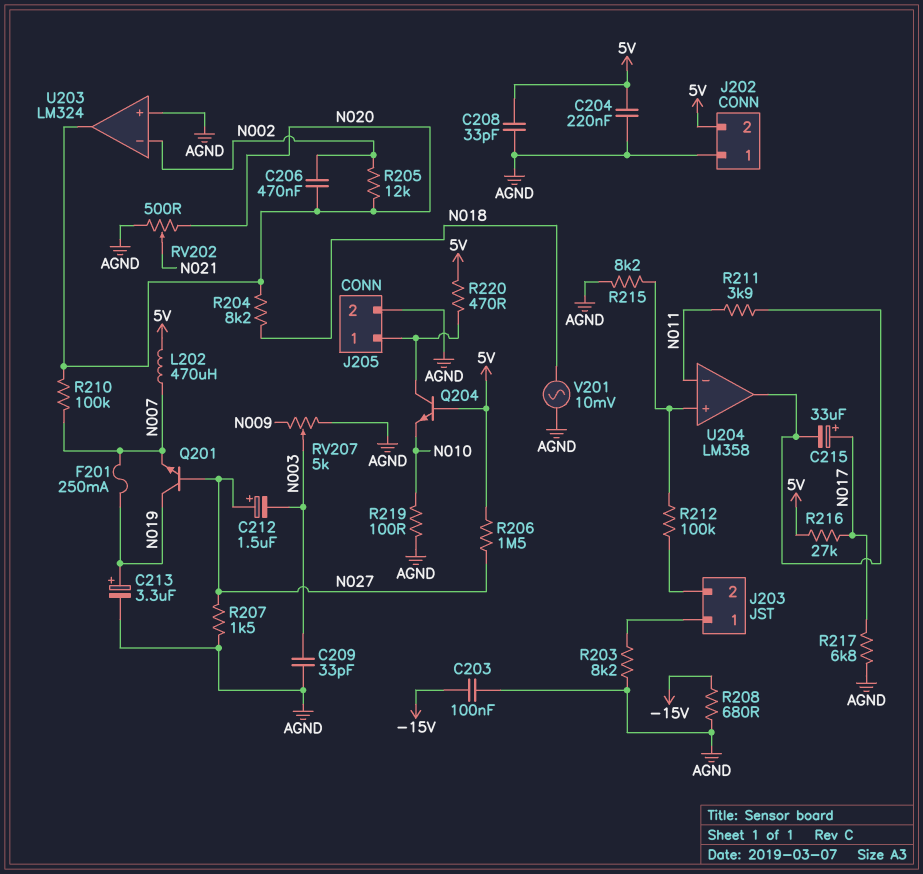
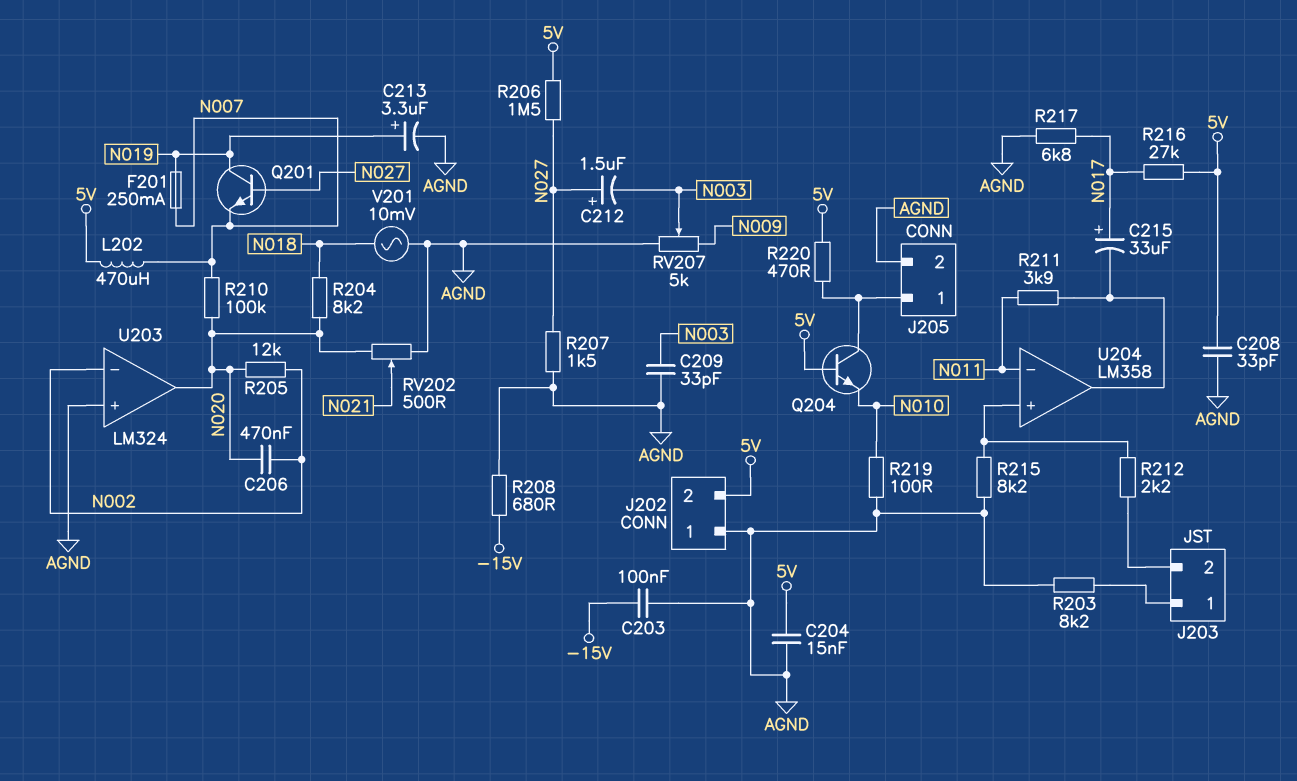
C204: 220nF (5V, AGND) -> 15nF (5V, AGND)
R212: 100k (J203/2, U204/in+) -> 2.2k (J203/2, U204/in+)

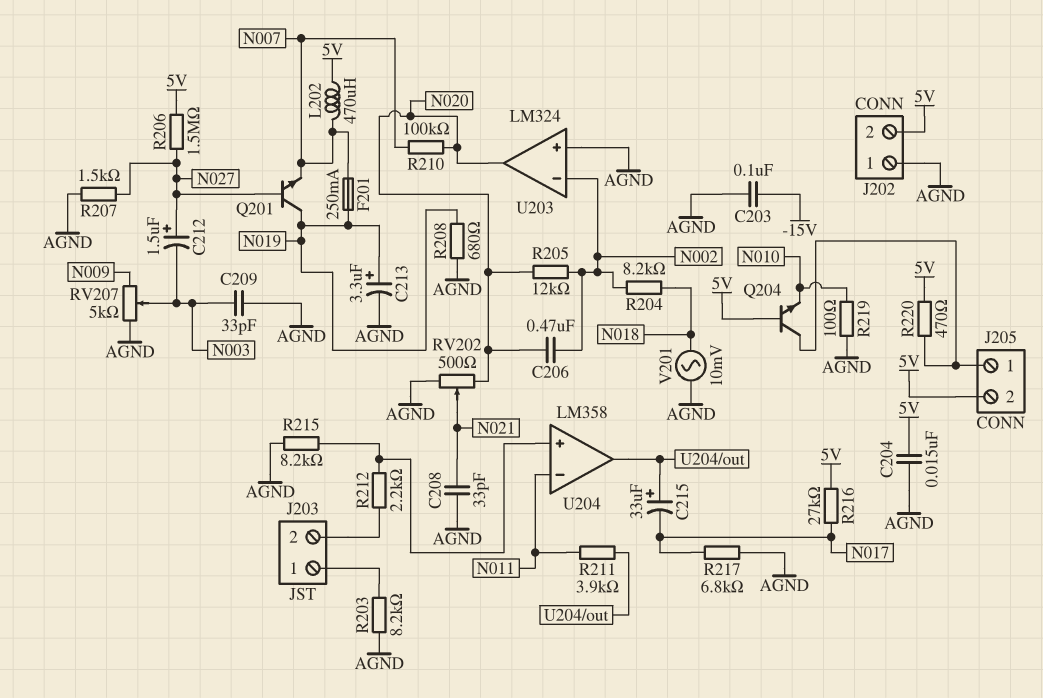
C208: 33pF (5V, AGND) -> 33pF (AGND, N021)
C215: 33uF (plus N017, minus U204/out) -> 33uF (plus U204/out, minus N017)
J205 pin 2: AGND -> 5V
R204: 8.2k (N018, N020) -> 8.2k (N002, N018)
R208: 680 (-15V, AGND) -> 680 (AGND, N019)

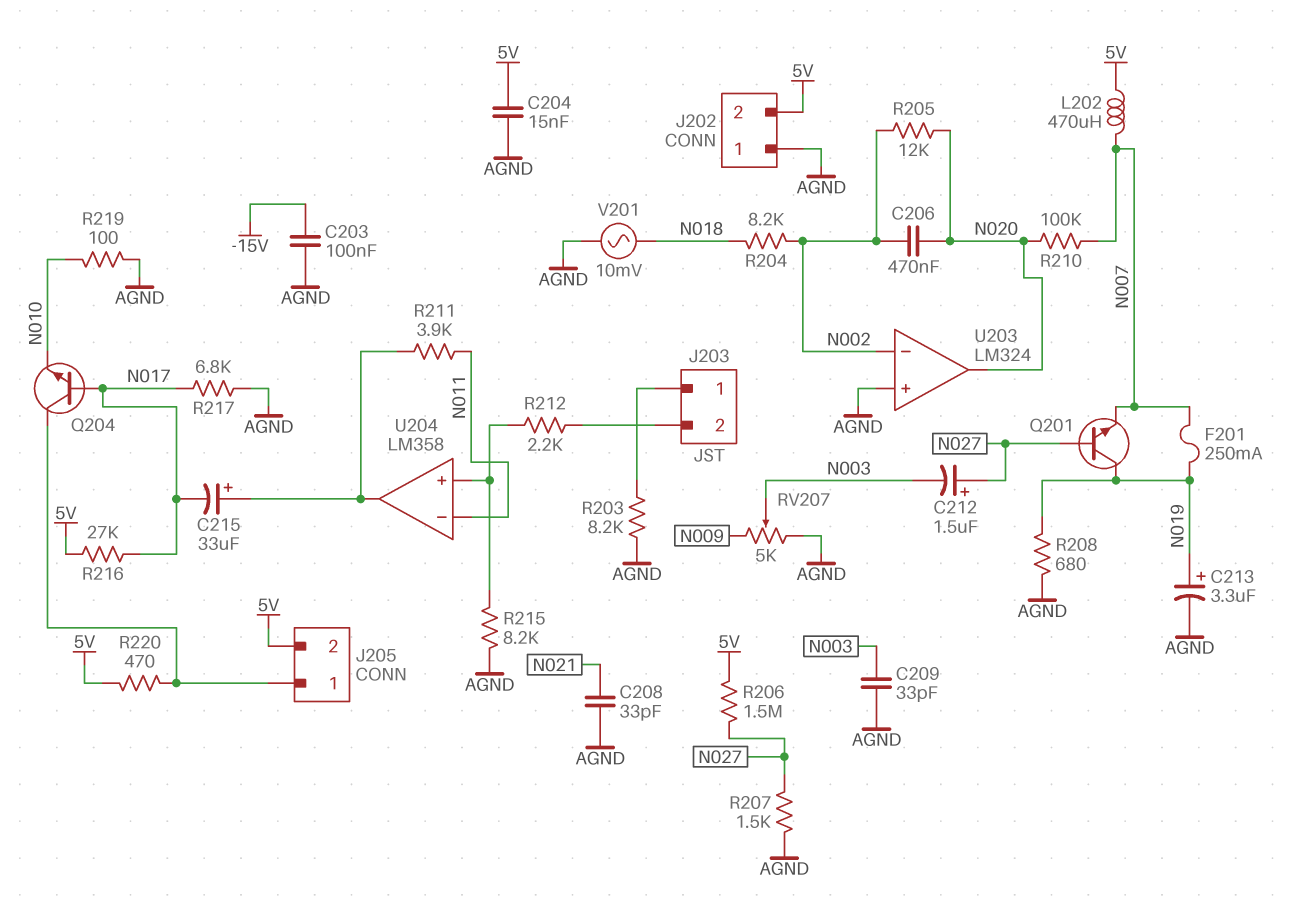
Q204: NPN (B 5V, C J205/1, E N010) -> NPN (B N017, C J205/1, E N010)
RV202: 500 (AGND, N020, wiper N021) -> none

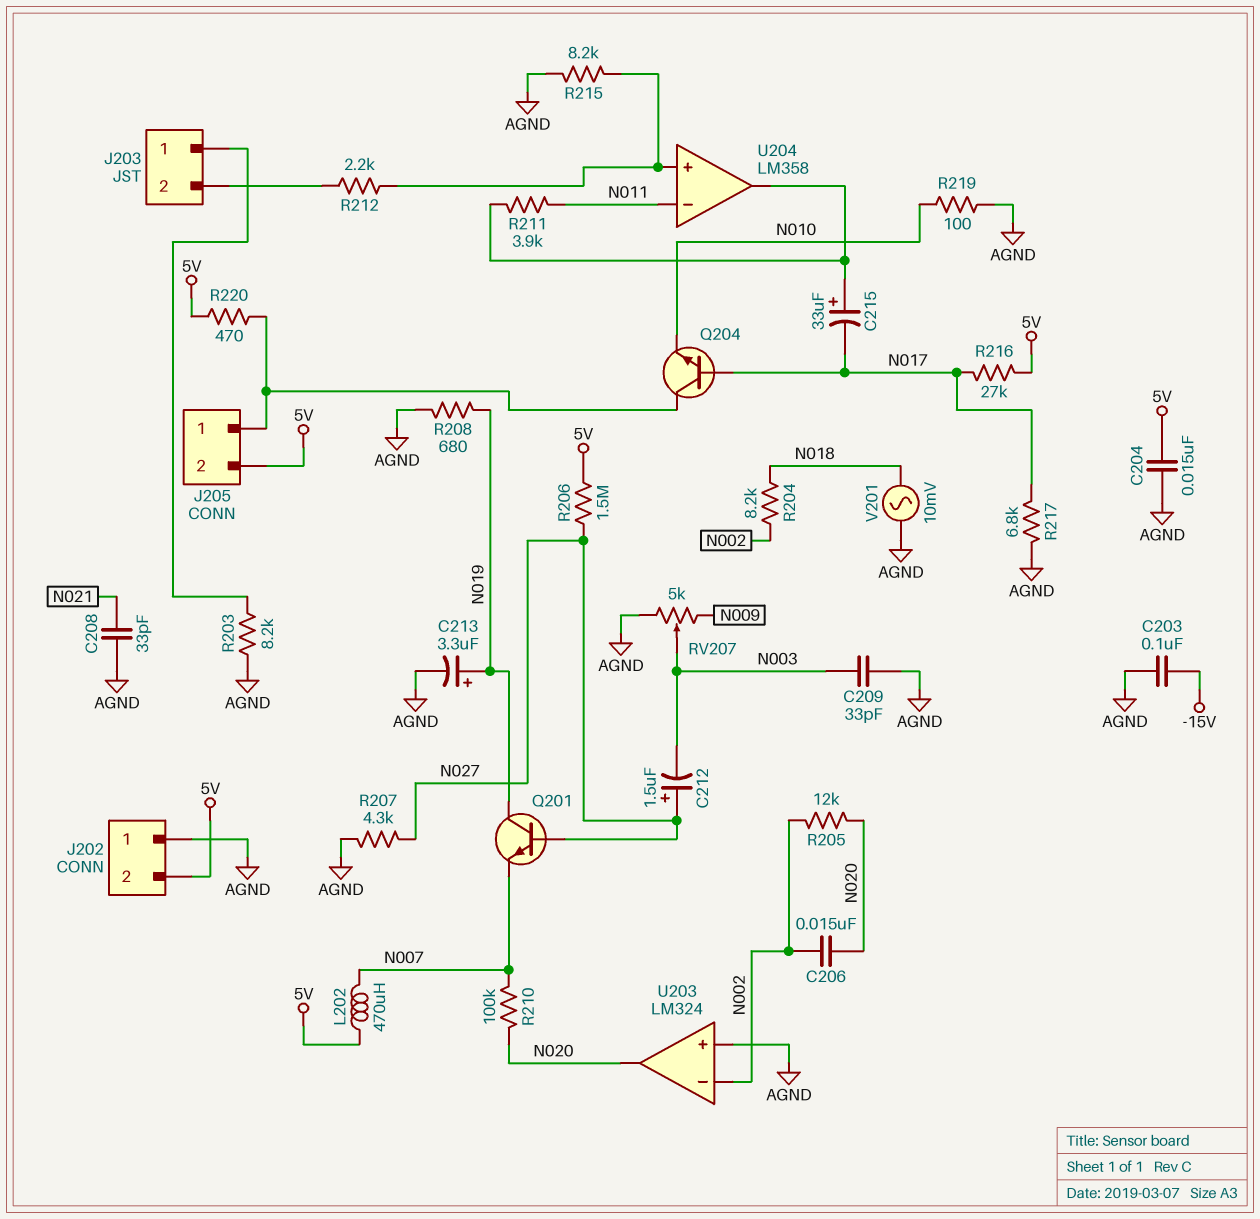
C206: 470nF (N002, N020) -> 15nF (N002, N020)
F201: 250mA (N007, N019) -> none
R207: 1.5k (AGND, N027) -> 4.3k (AGND, N027)

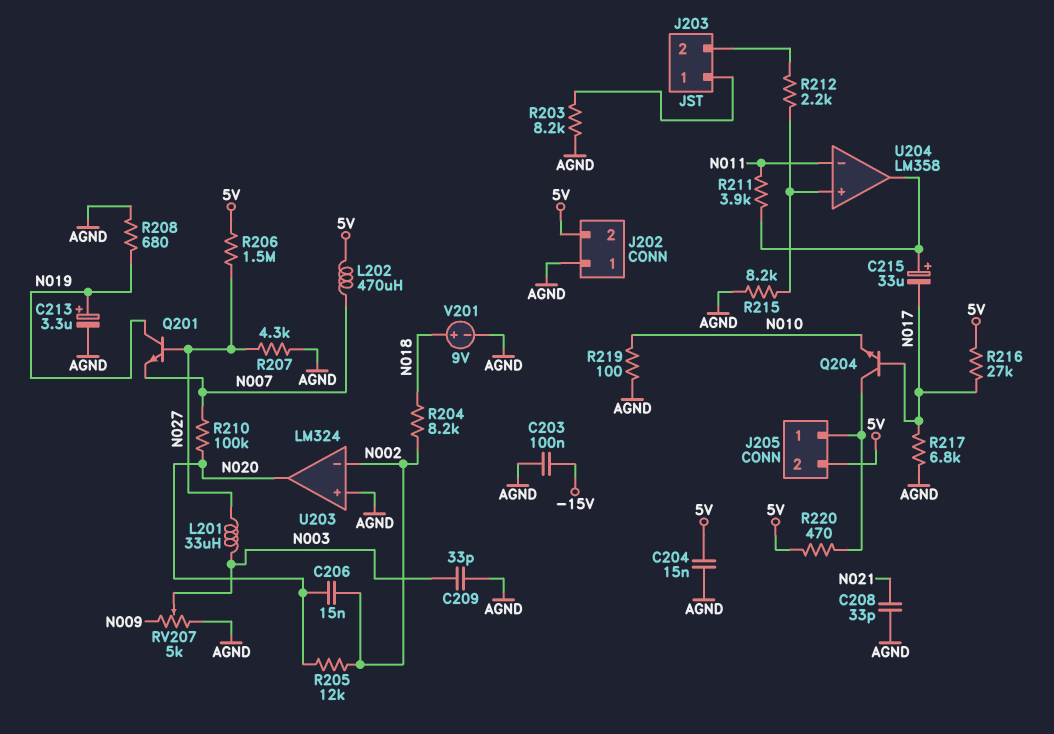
C212: 1.5uF (plus N027, minus N003) -> none
L201: none -> 33uH (N003, N027)
V201: AC 10mV (AGND, N018) -> 9V (plus N018, minus AGND)

